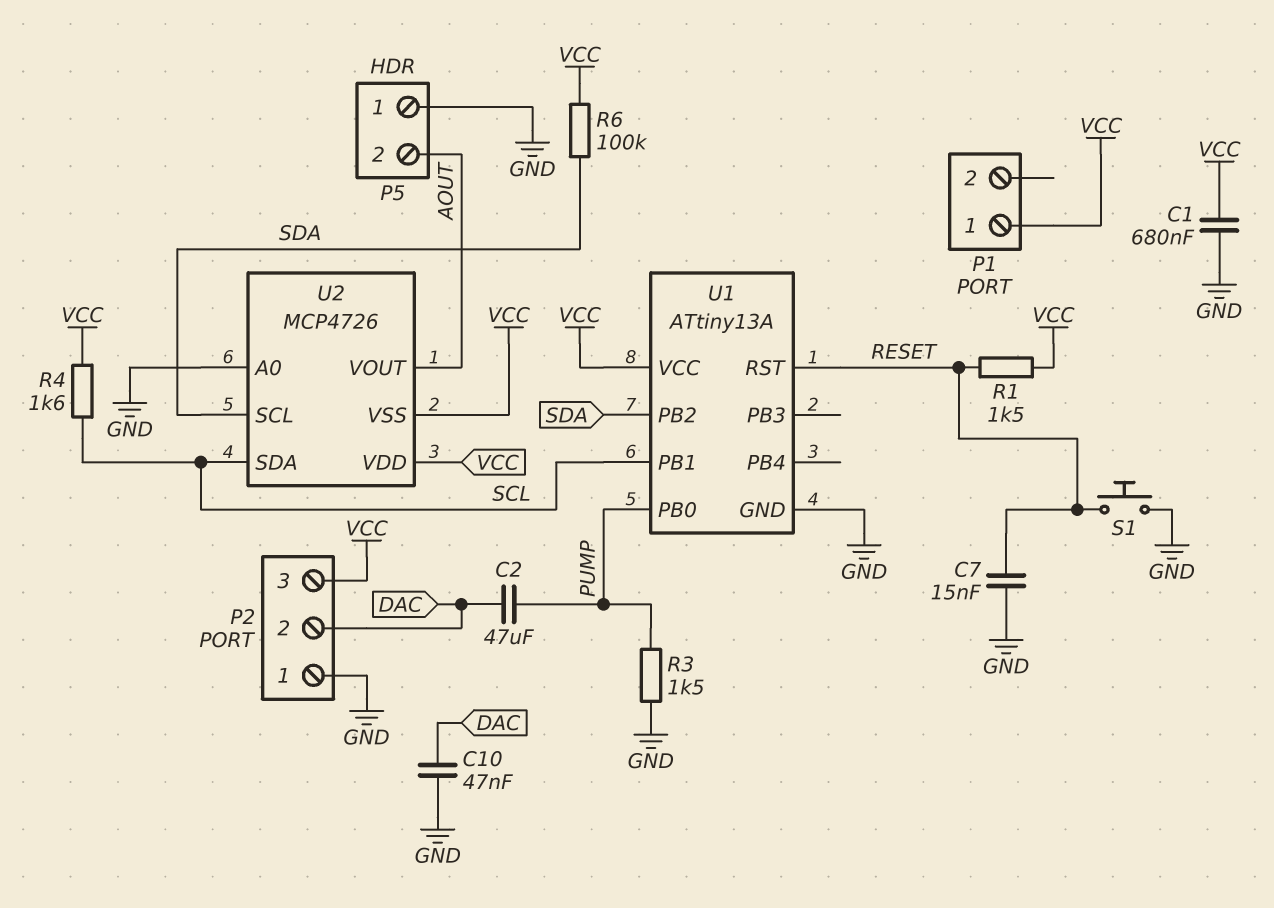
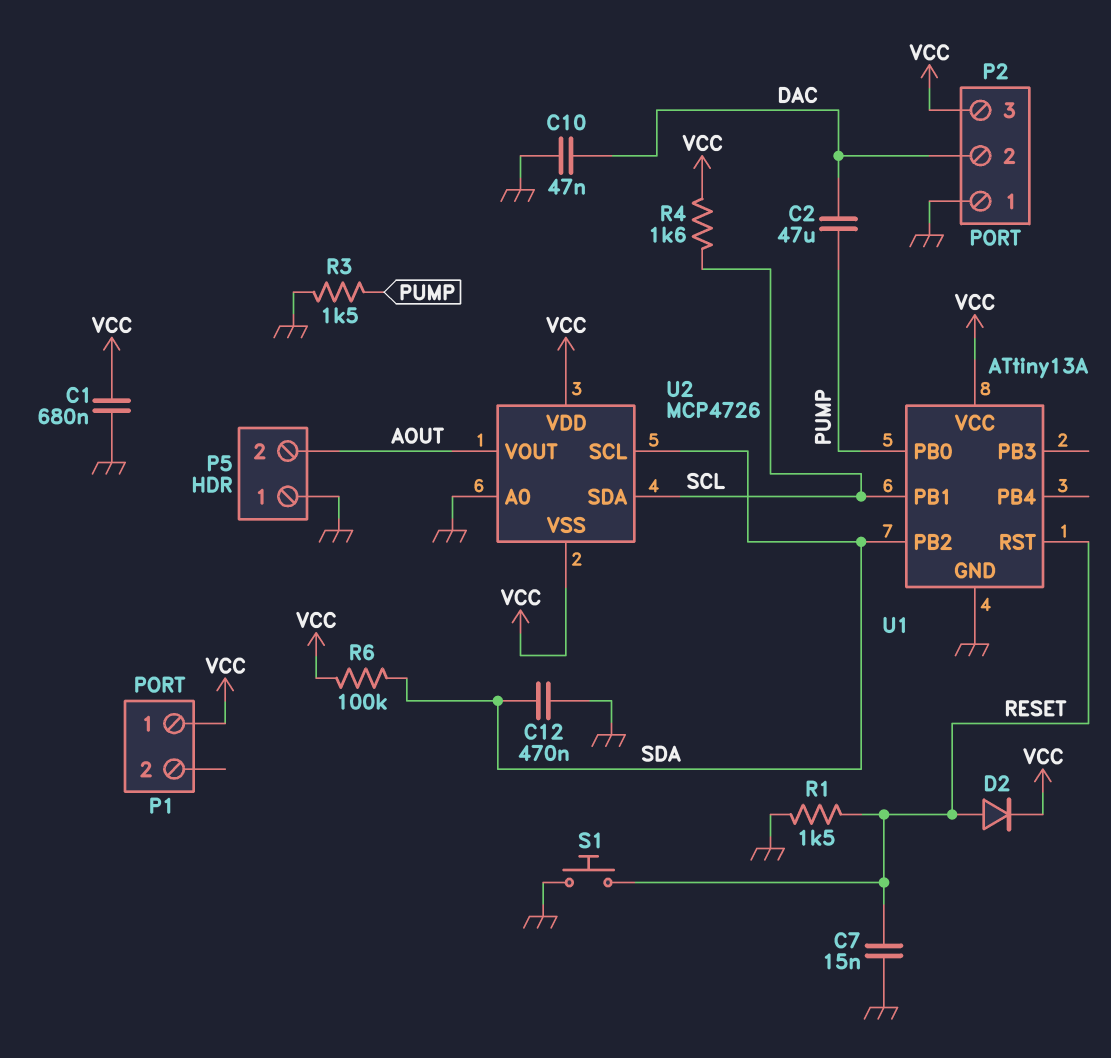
C12: none -> 470nF (GND, SDA)
D2: none -> diode (A RESET, K VCC)
R1: 1.5k (RESET, VCC) -> 1.5k (GND, RESET)

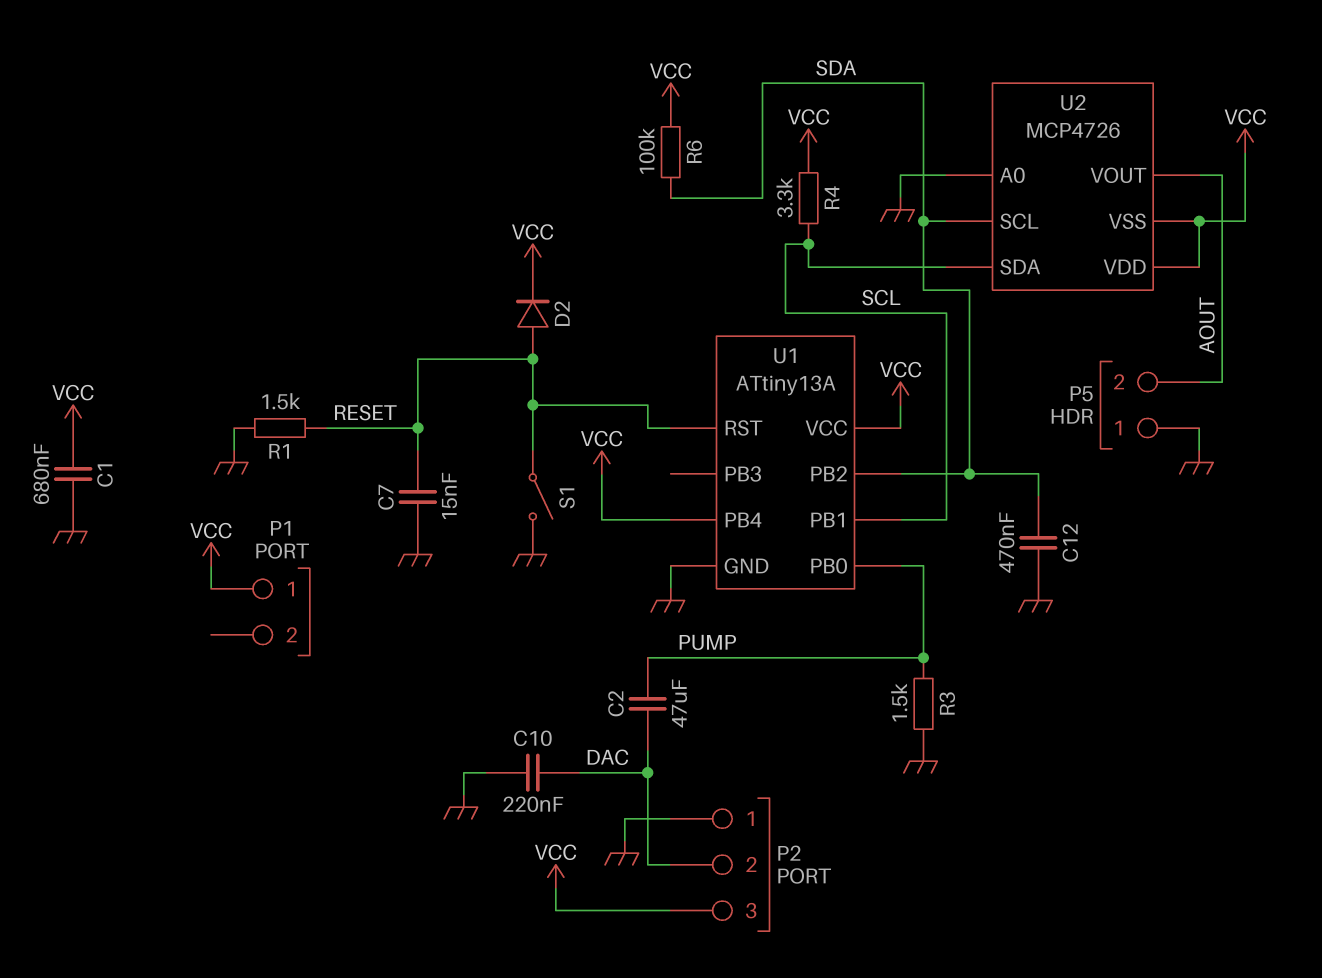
C10: 47nF (DAC, GND) -> 220nF (DAC, GND)
R4: 1.6k (SCL, VCC) -> 3.3k (SCL, VCC)
S1: button (GND, RESET) -> switch (GND, RESET)
U1 pin PB4: none -> VCC

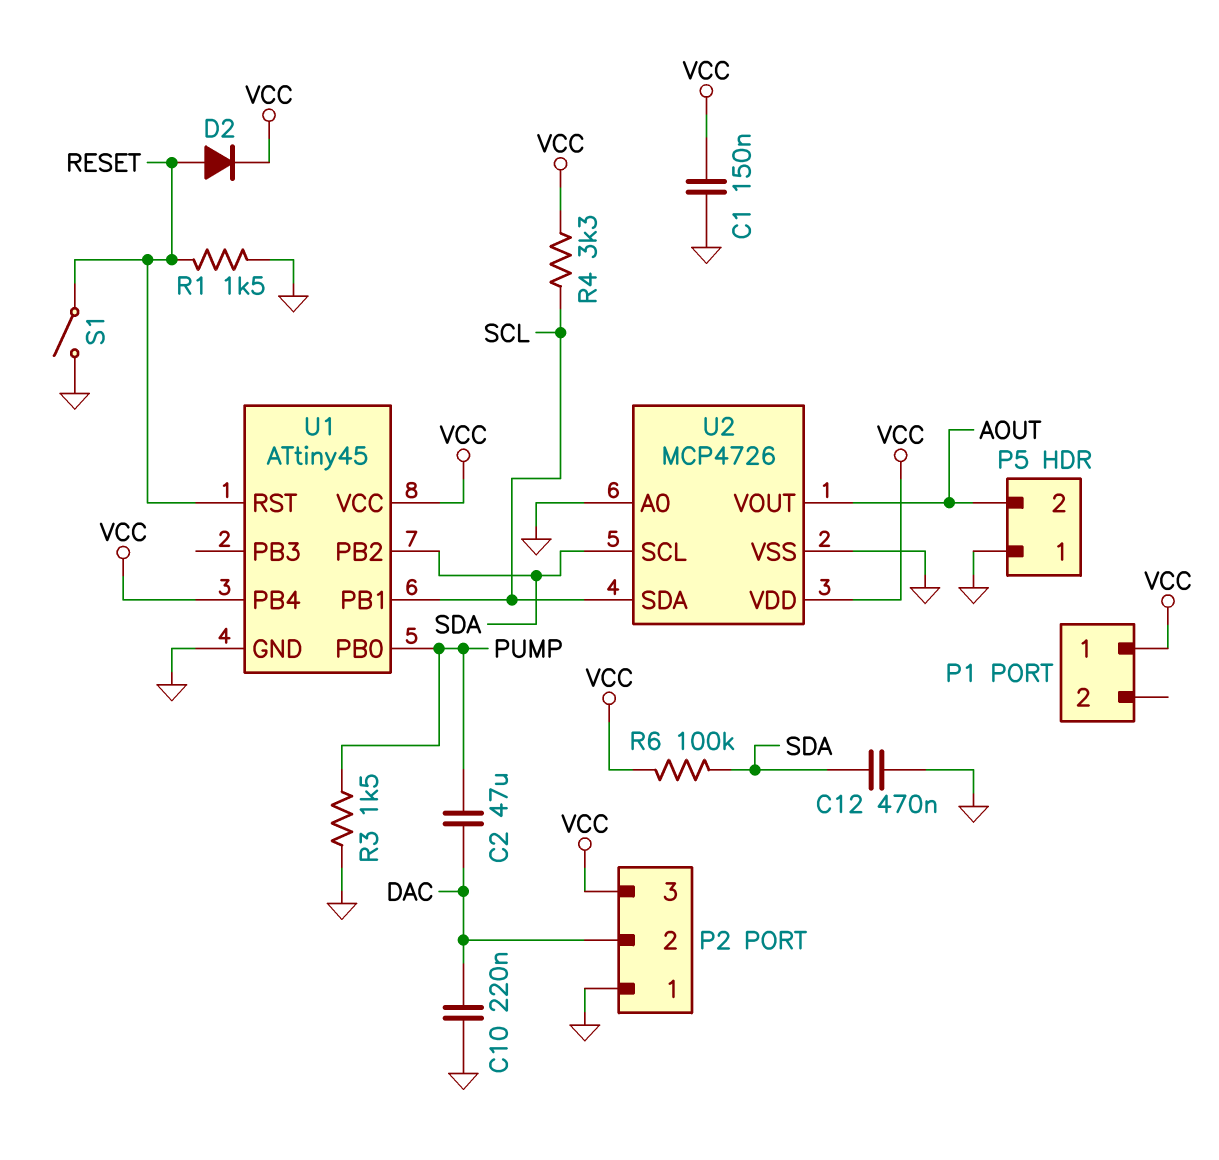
C1: 680nF (GND, VCC) -> 150nF (GND, VCC)
C7: 15nF (GND, RESET) -> none
U1: ATtiny13A -> ATtiny45
U2 pin VSS: VCC -> GND

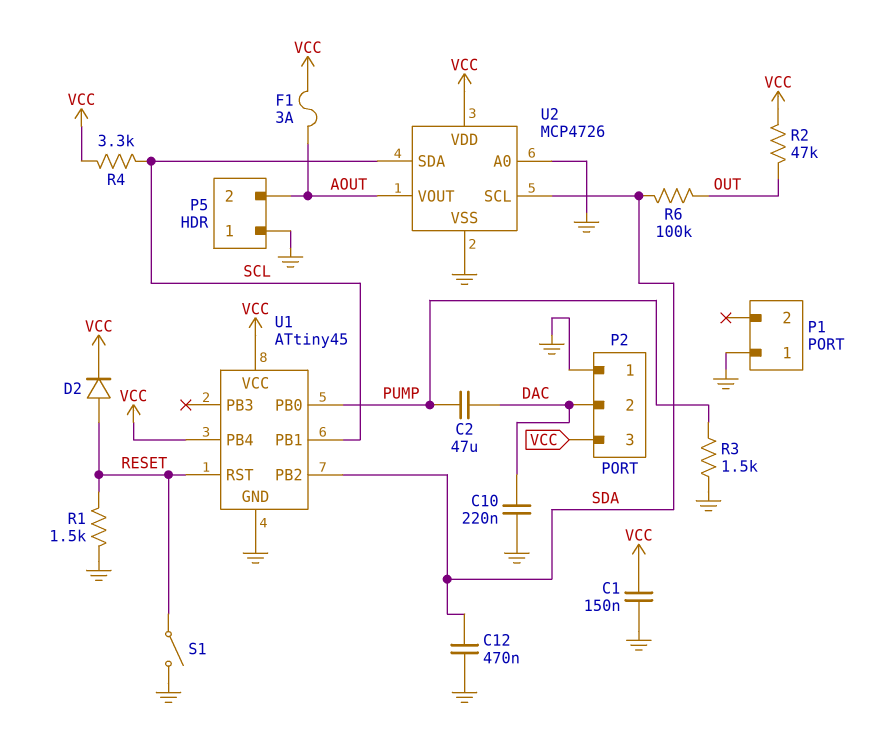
F1: none -> 3A (AOUT, VCC)
P1 pin 1: VCC -> GND
R2: none -> 47k (OUT, VCC)
R6: 100k (SDA, VCC) -> 100k (OUT, SDA)

